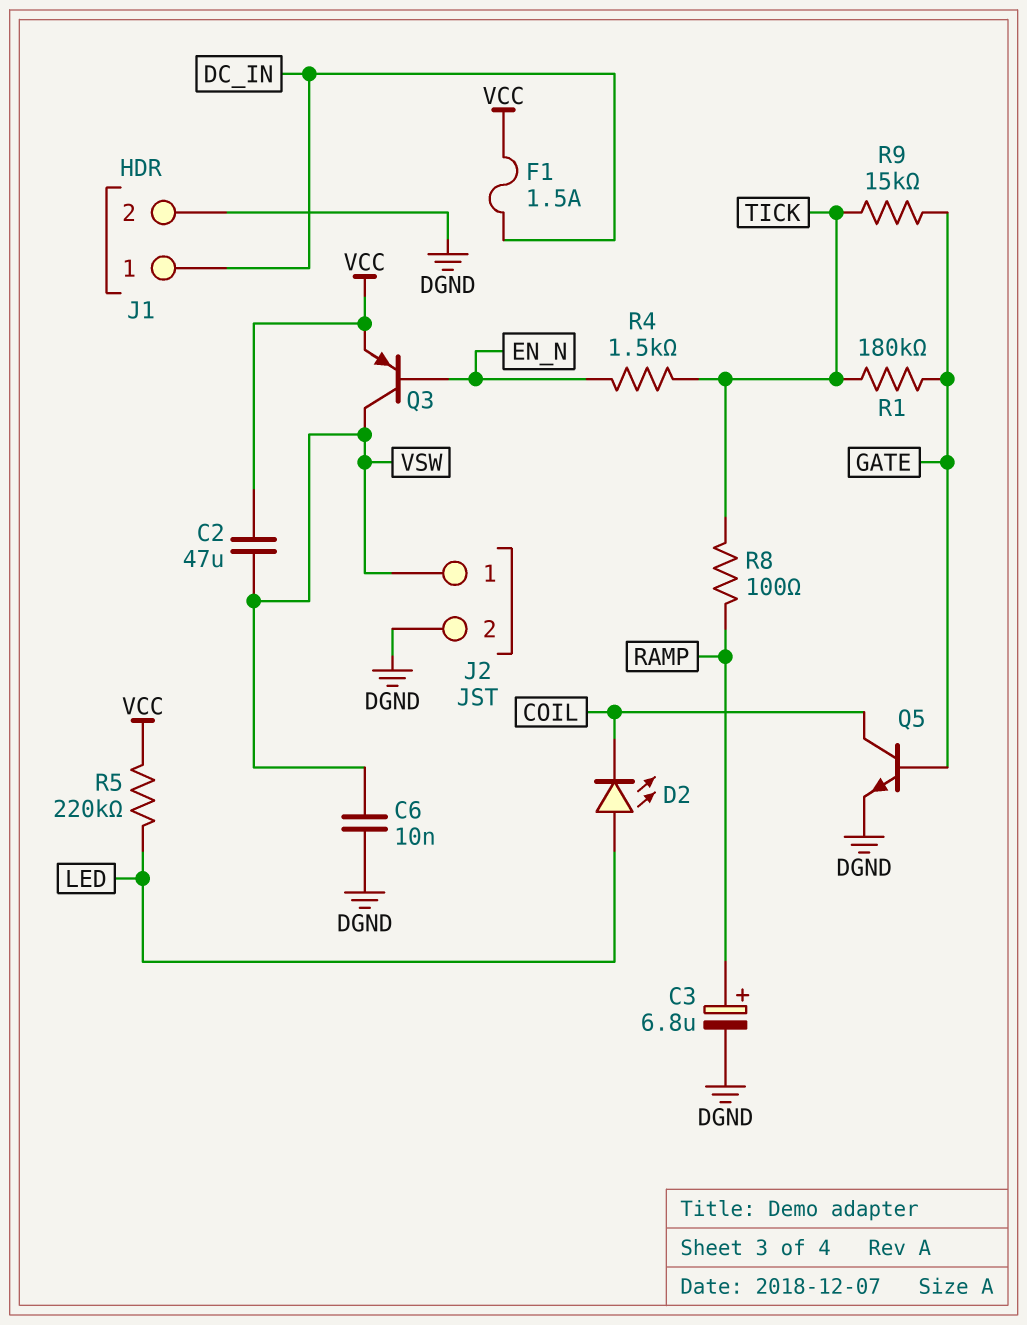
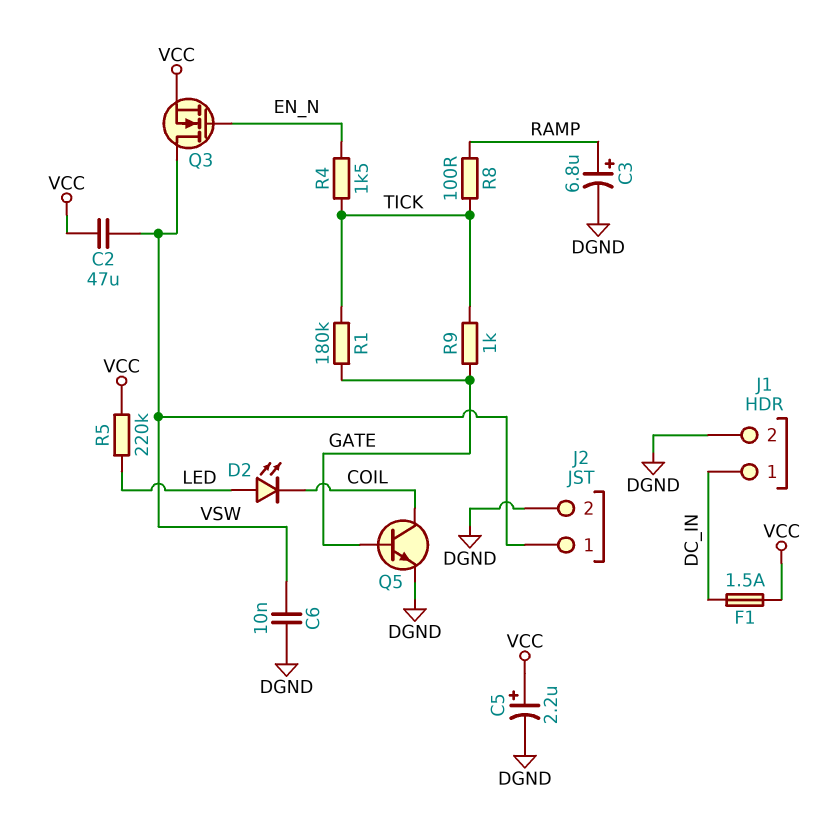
C5: none -> 2.2uF (plus VCC, minus DGND)
Q3: PNP (B EN_N, C VSW, E VCC) -> NMOS (G EN_N, D VSW, S VCC)
R9: 15k (GATE, TICK) -> 1k (GATE, TICK)

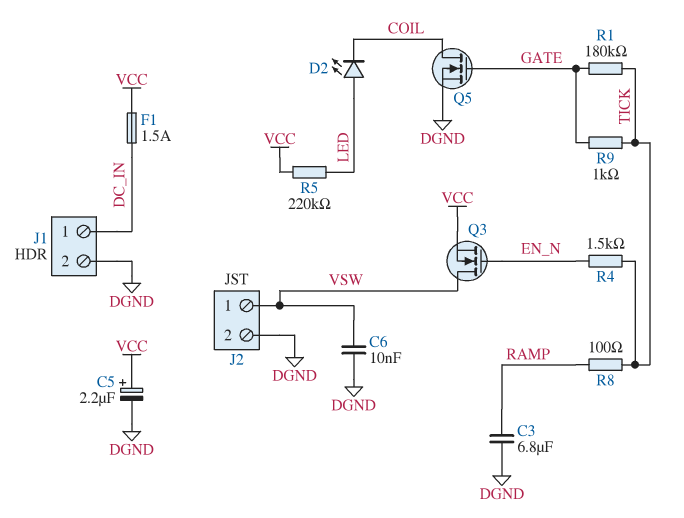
C2: 47uF (VCC, VSW) -> none
C3: 6.8uF (plus RAMP, minus DGND) -> 6.8uF (DGND, RAMP)
Q5: NPN (B GATE, C COIL, E DGND) -> NMOS (G GATE, D COIL, S DGND)

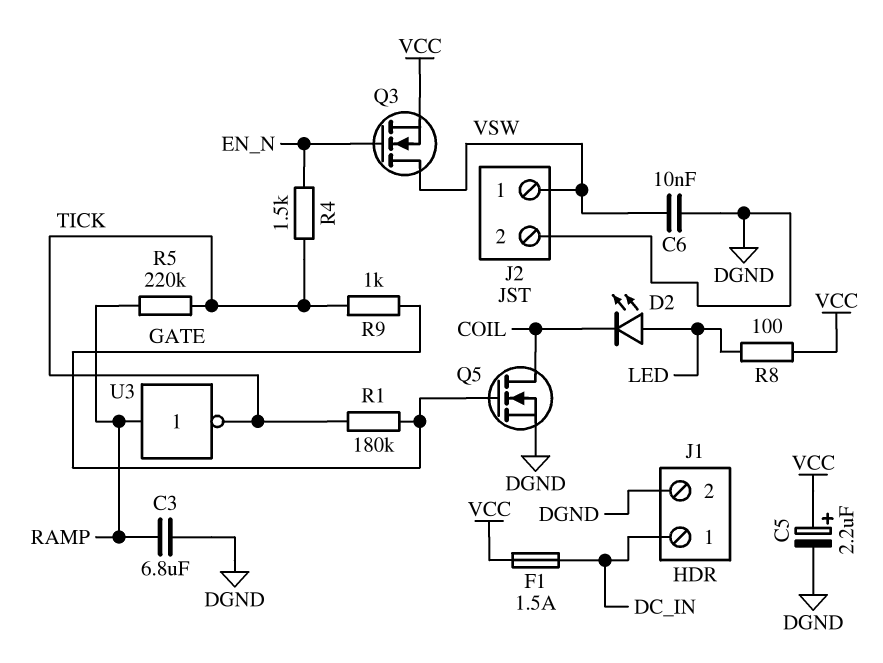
R5: 220k (LED, VCC) -> 220k (RAMP, TICK)
R8: 100 (RAMP, TICK) -> 100 (LED, VCC)
U3: none -> NOT (in RAMP, out TICK)

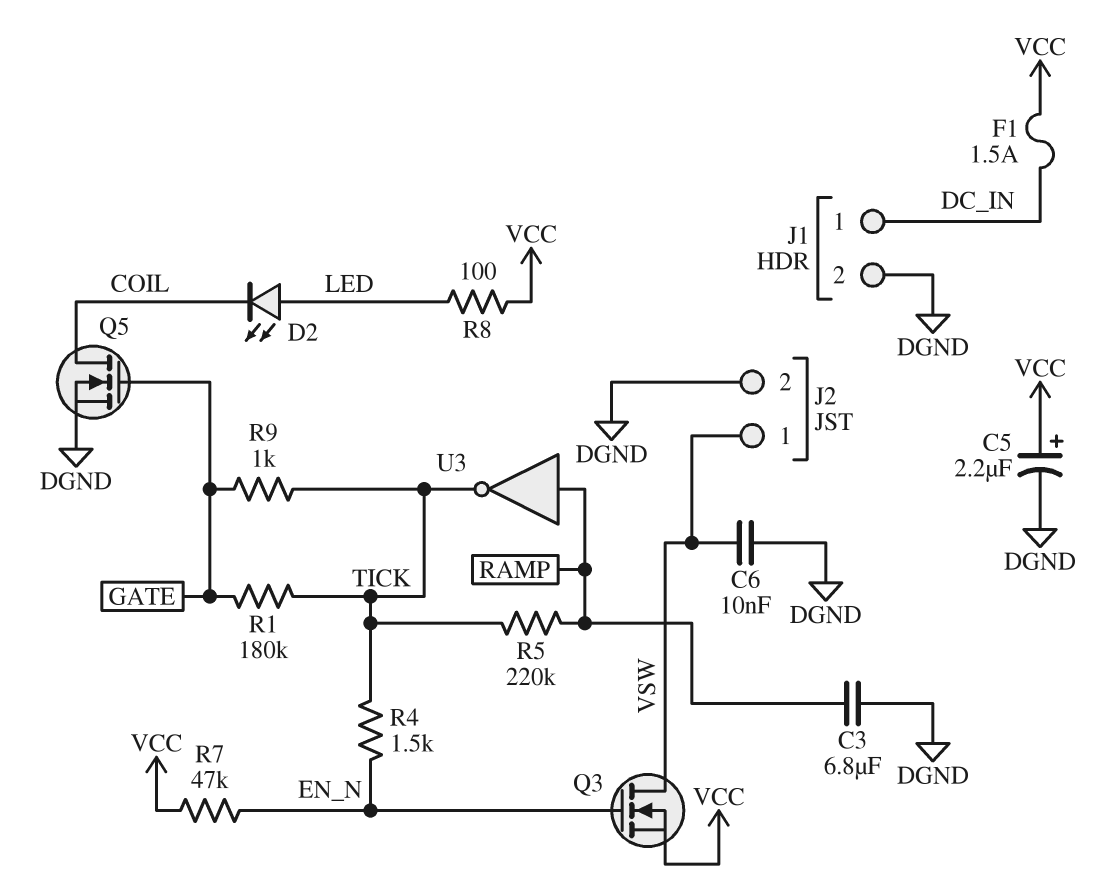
R7: none -> 47k (EN_N, VCC)

